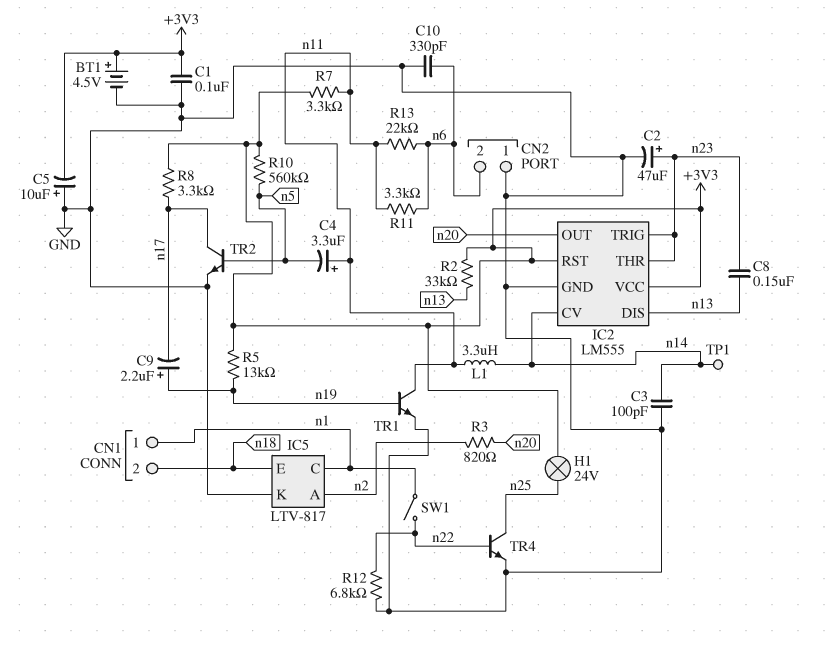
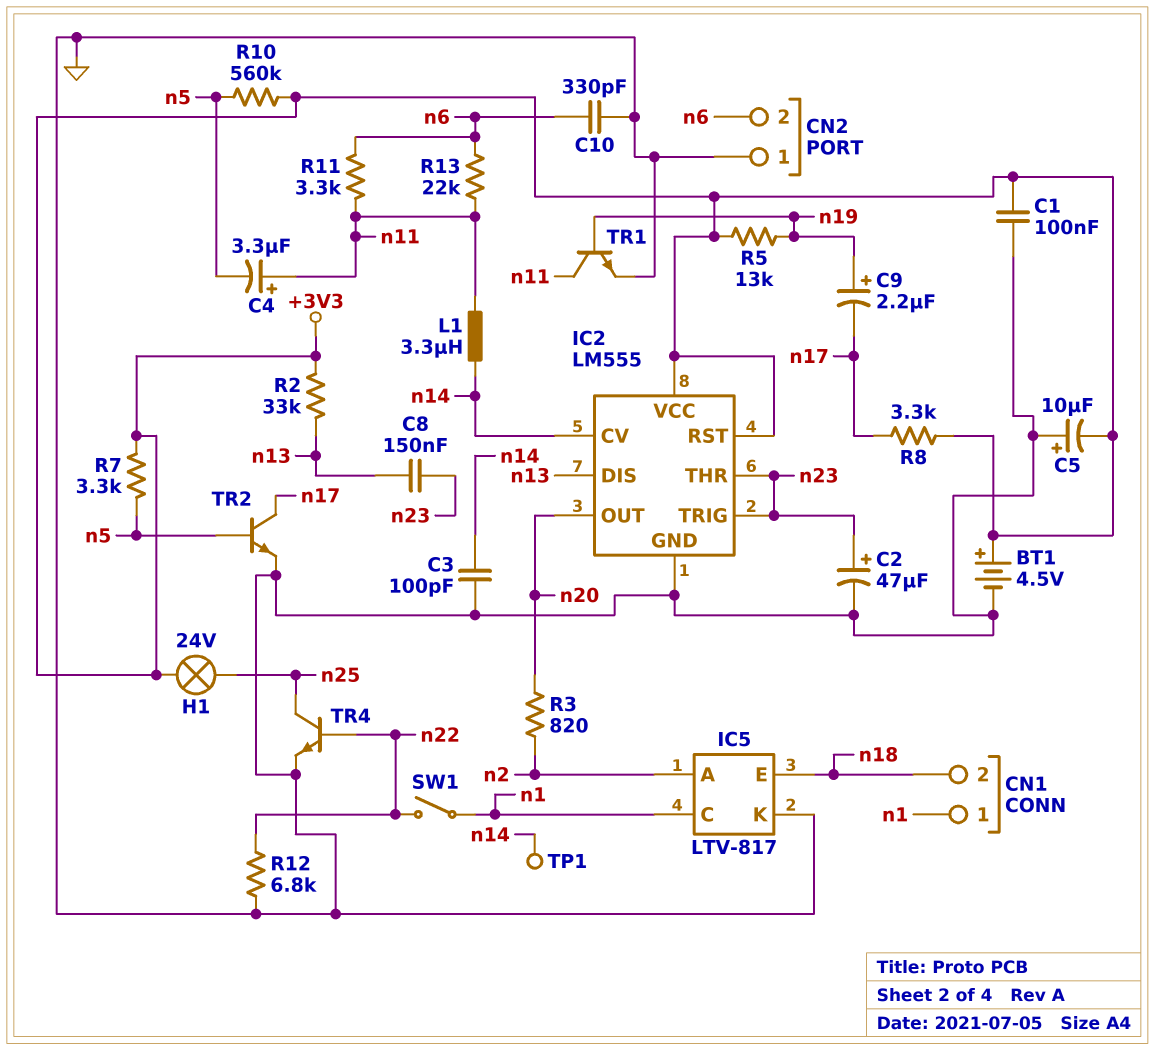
R7: 3.3k (+3V3, n11) -> 3.3k (+3V3, n5)

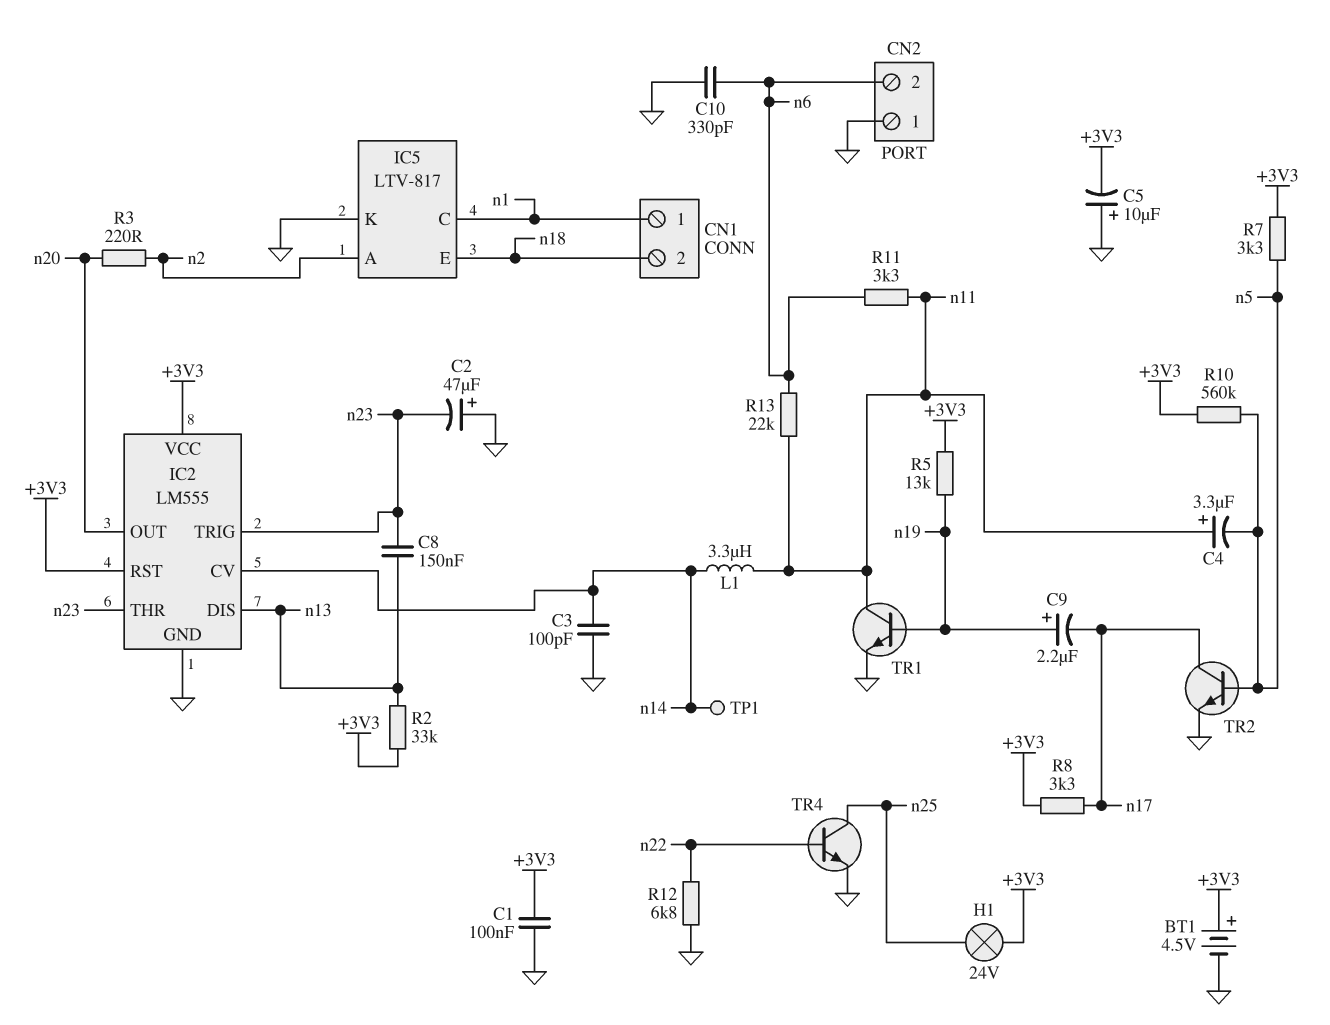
C2: 47uF (plus n23, minus GND) -> 47uF (plus GND, minus n23)
R3: 820 (n2, n20) -> 220 (n2, n20)
SW1: switch (n1, n22) -> none

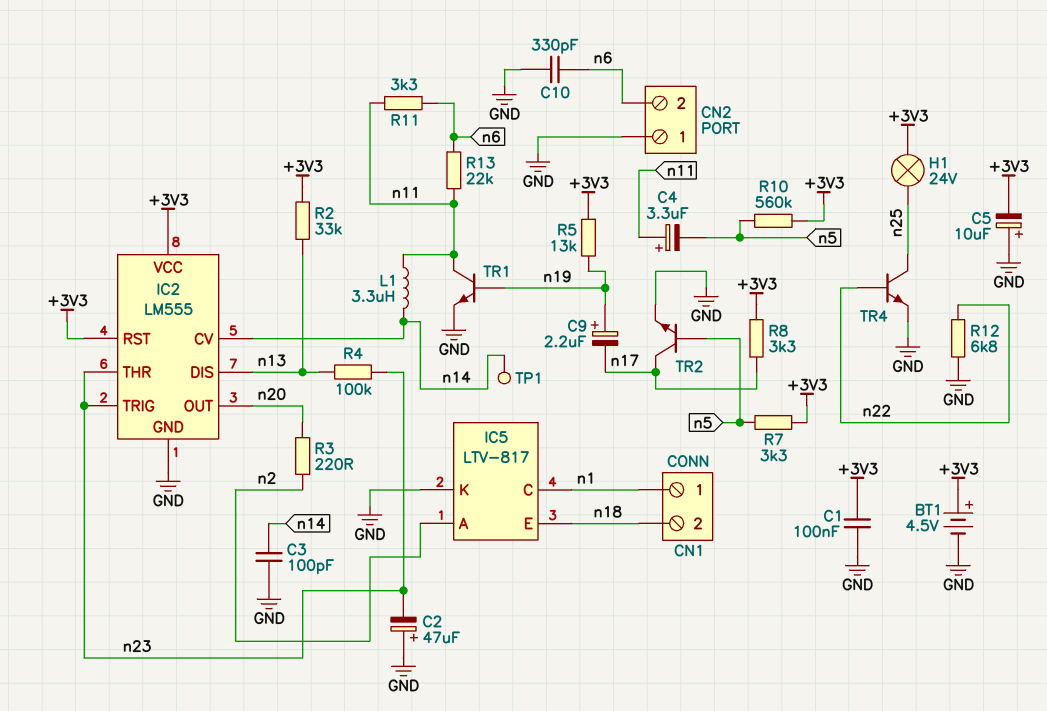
C8: 150nF (n13, n23) -> none
R4: none -> 100k (n13, n23)

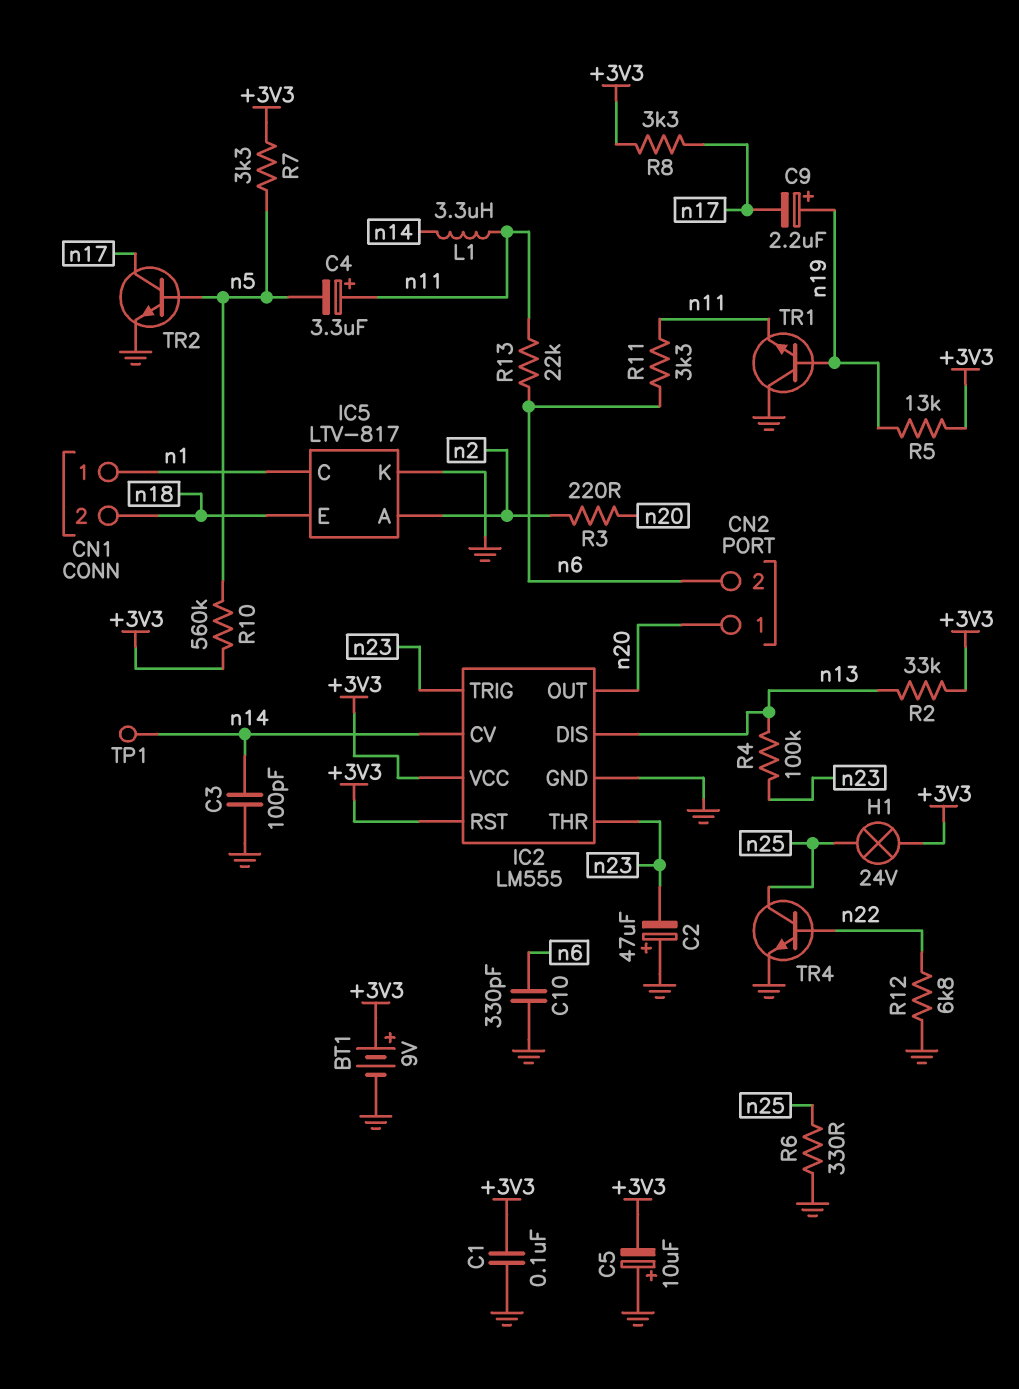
BT1: 4.5V (plus +3V3, minus GND) -> 9V (plus +3V3, minus GND)
CN2 pin 1: GND -> n20
R6: none -> 330 (GND, n25)
TR1: NPN (B n19, C n11, E GND) -> NPN (B n19, C GND, E n11)

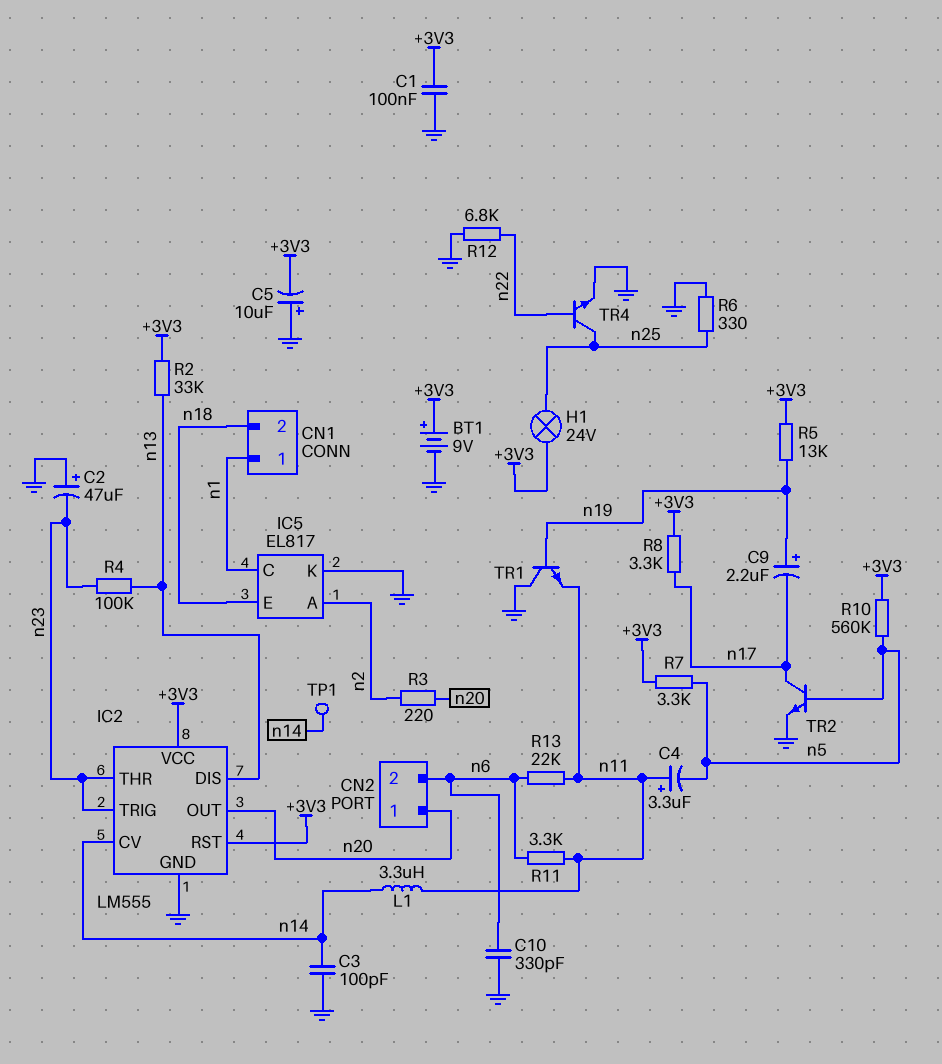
IC5: LTV-817 -> EL817

